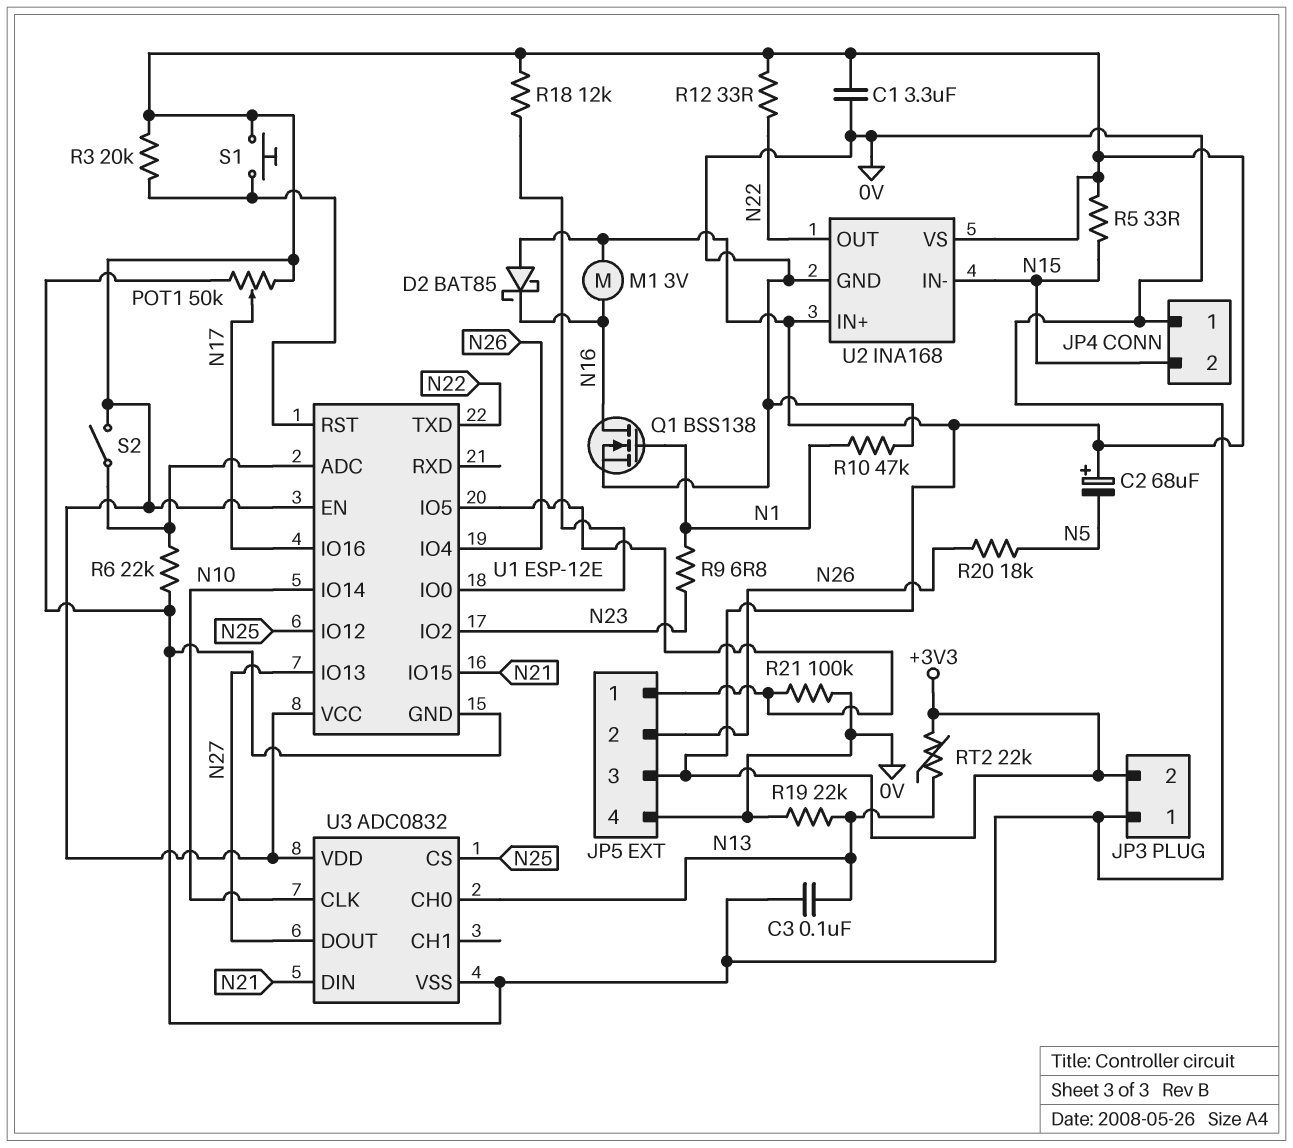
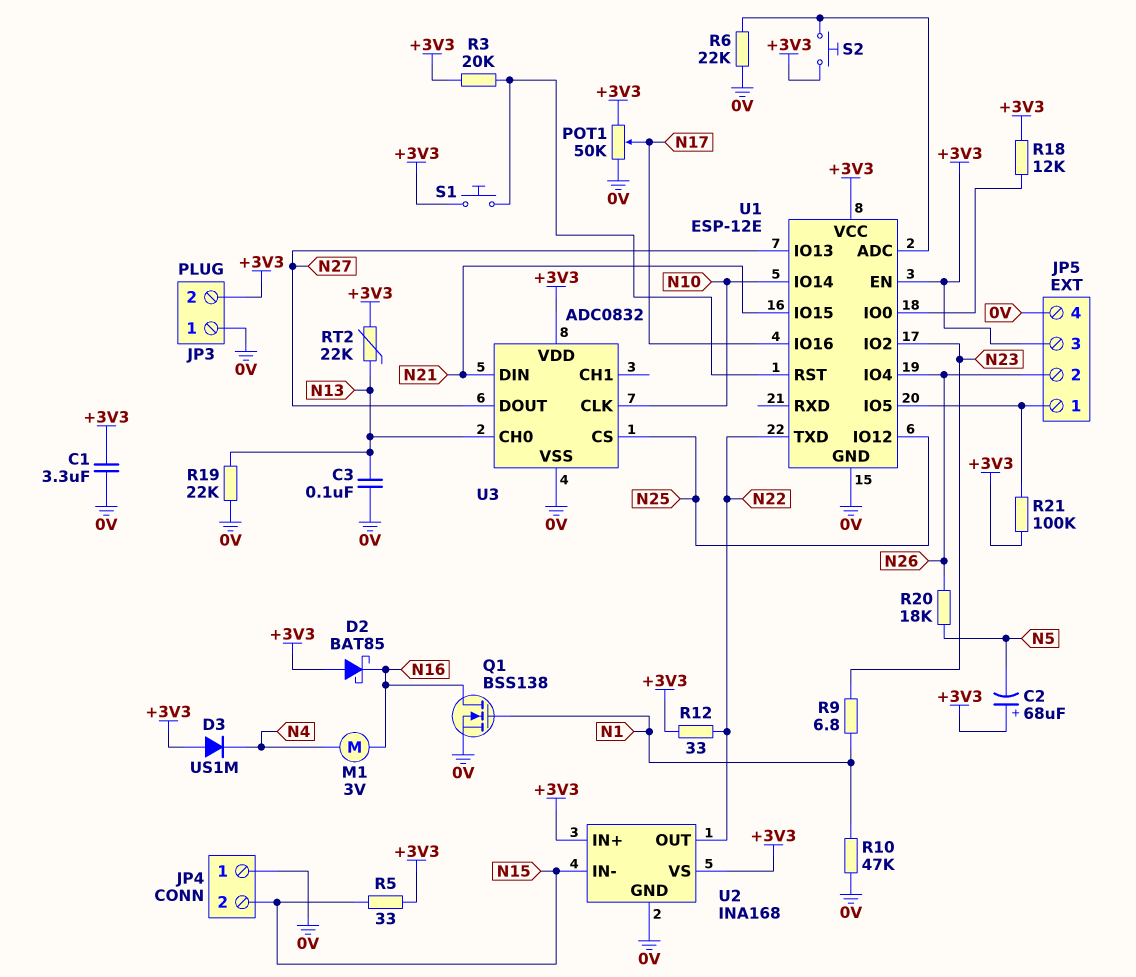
D3: none -> diode US1M (A +3V3, K N4)
M1: motor 3V (+3V3, N16) -> motor 3V (N4, N16)
R21: 100k (0V, JP5/1) -> 100k (+3V3, JP5/1)
S2: switch (+3V3, U1/ADC) -> button (+3V3, U1/ADC)

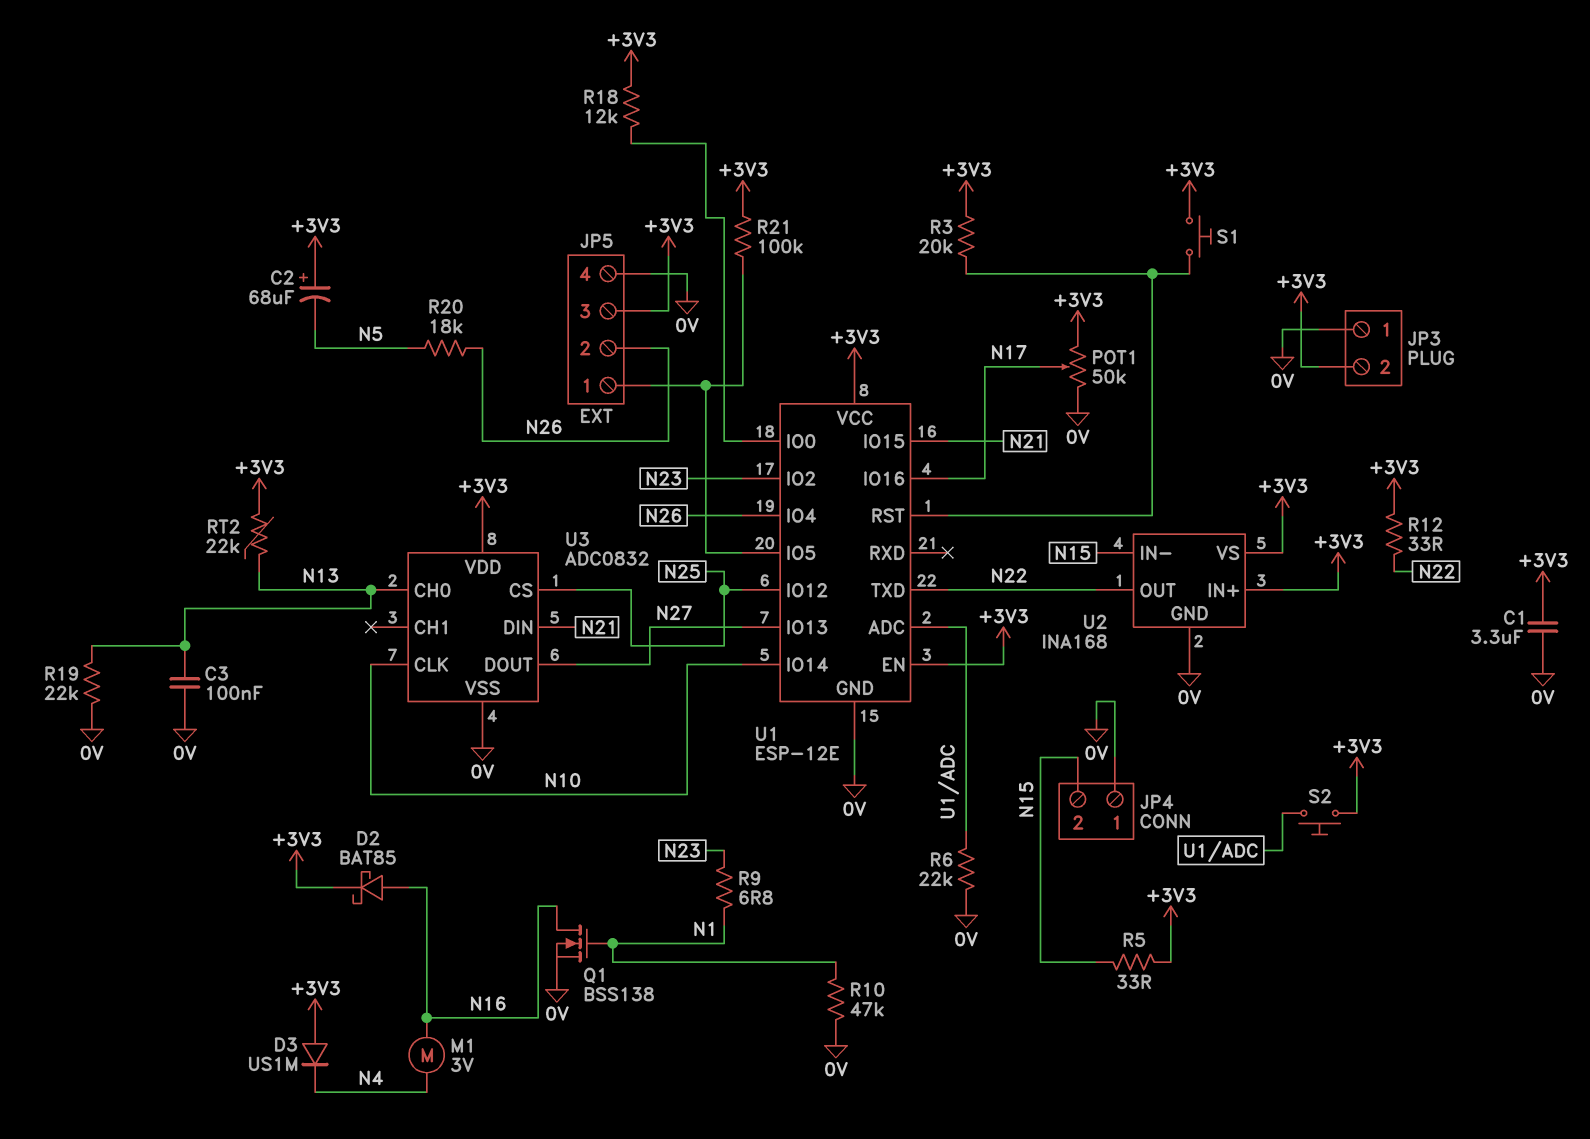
D2: schottky BAT85 (A +3V3, K N16) -> schottky BAT85 (A N16, K +3V3)

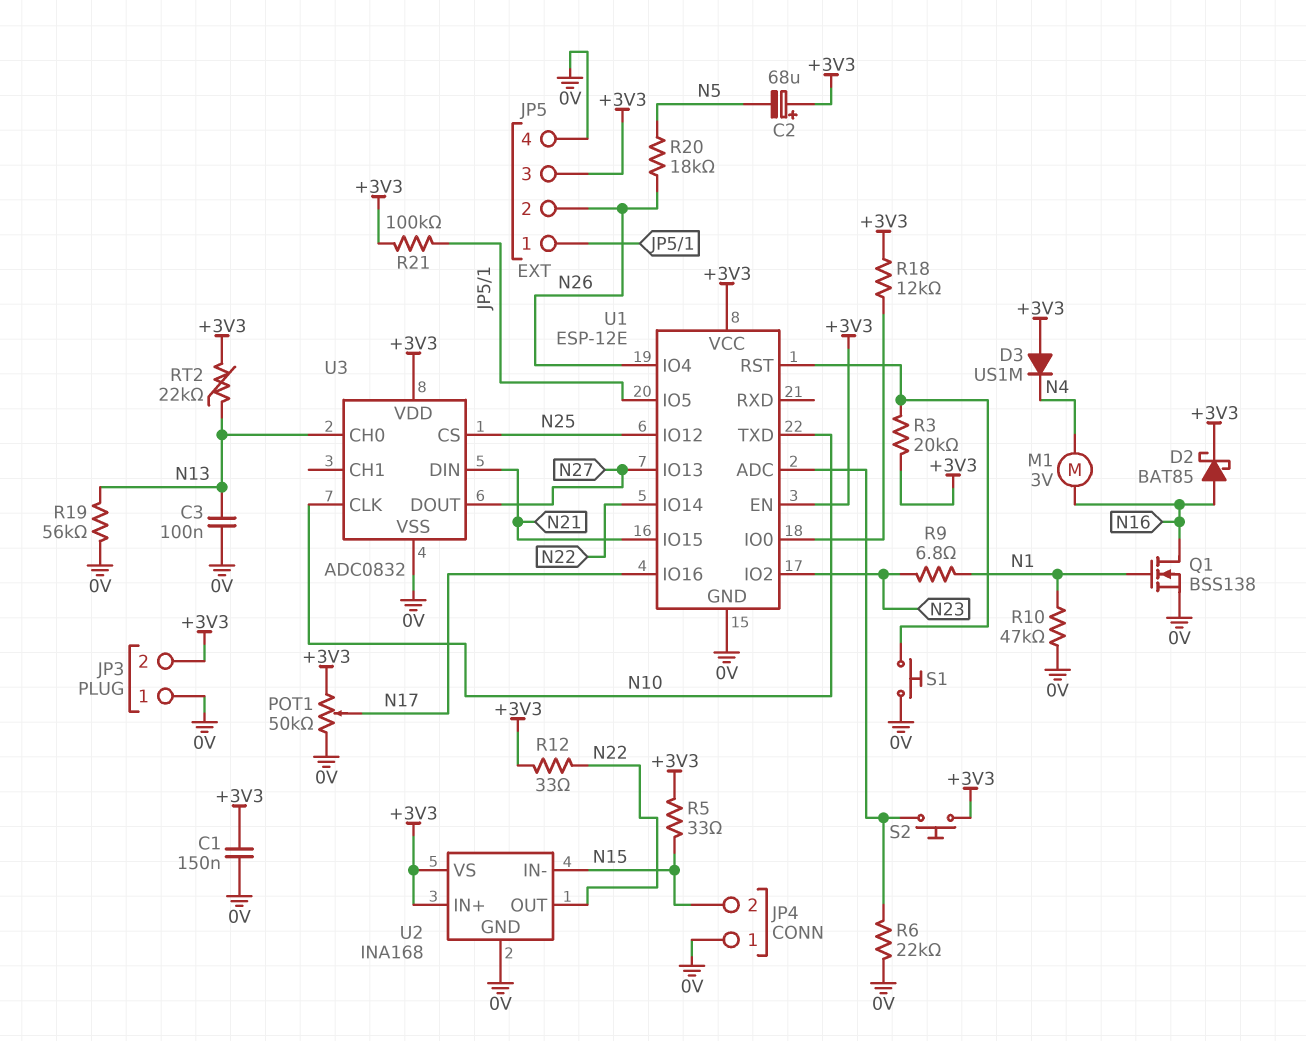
C1: 3.3uF (+3V3, 0V) -> 150nF (+3V3, 0V)
R19: 22k (0V, N13) -> 56k (0V, N13)
S1: button (+3V3, U1/RST) -> button (0V, U1/RST)
U1 pin IO14: N10 -> N22
U1 pin TXD: N22 -> N10

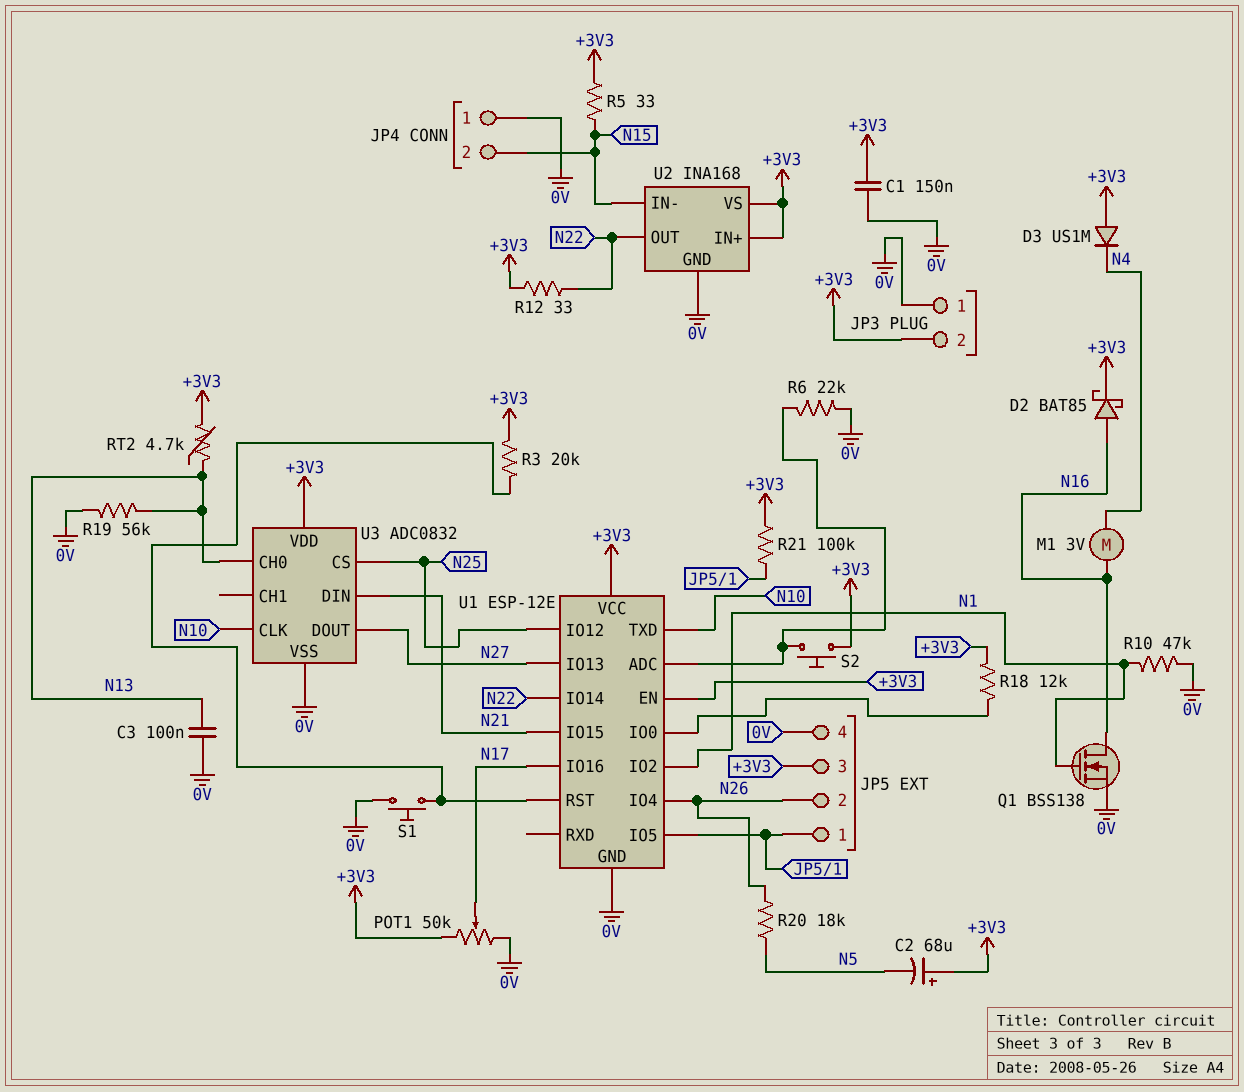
R9: 6.8 (N1, N23) -> none
RT2: 22k (+3V3, N13) -> 4.7k (+3V3, N13)
U1 pin IO2: N23 -> N1

